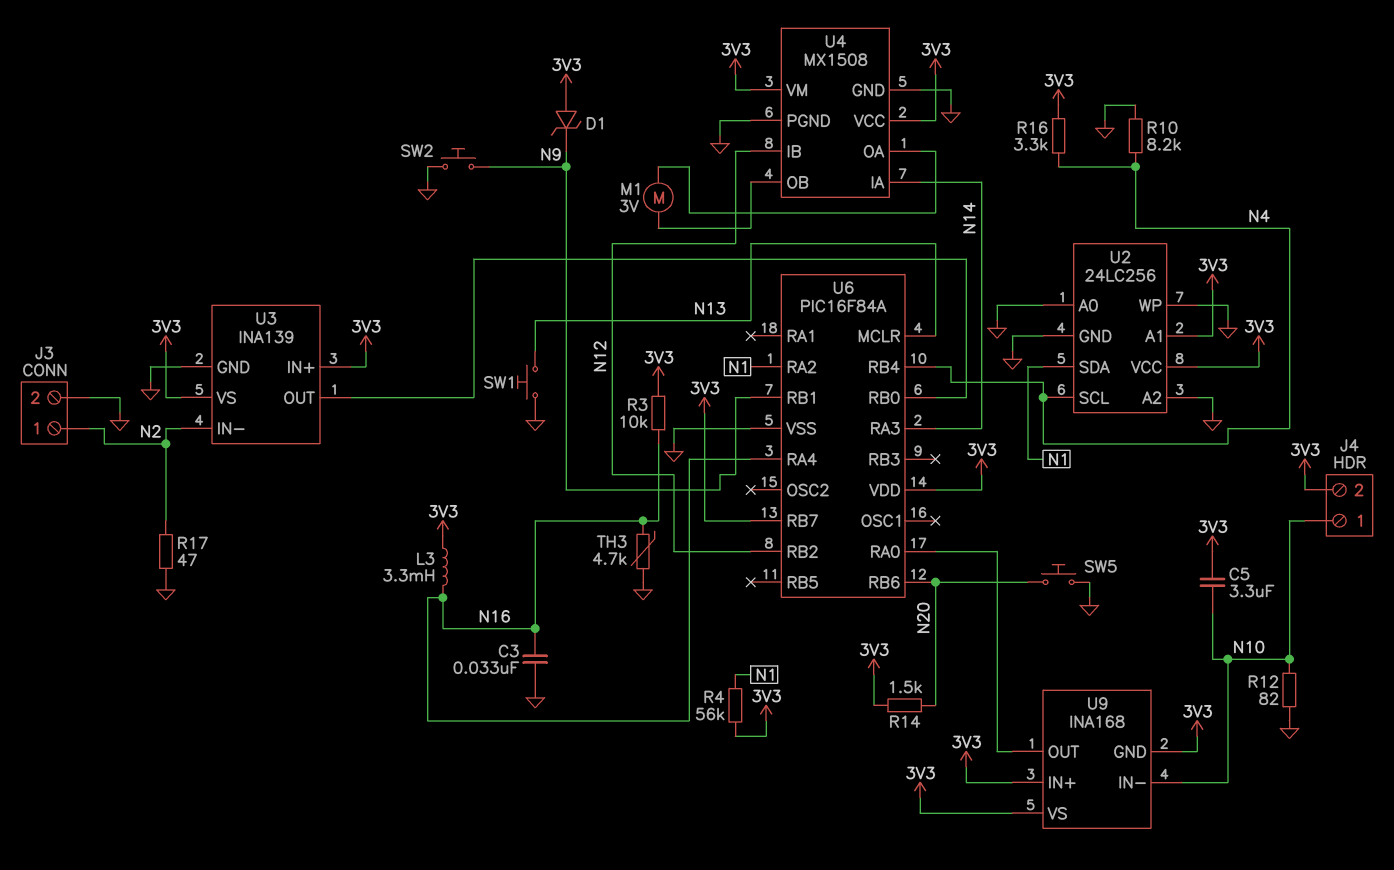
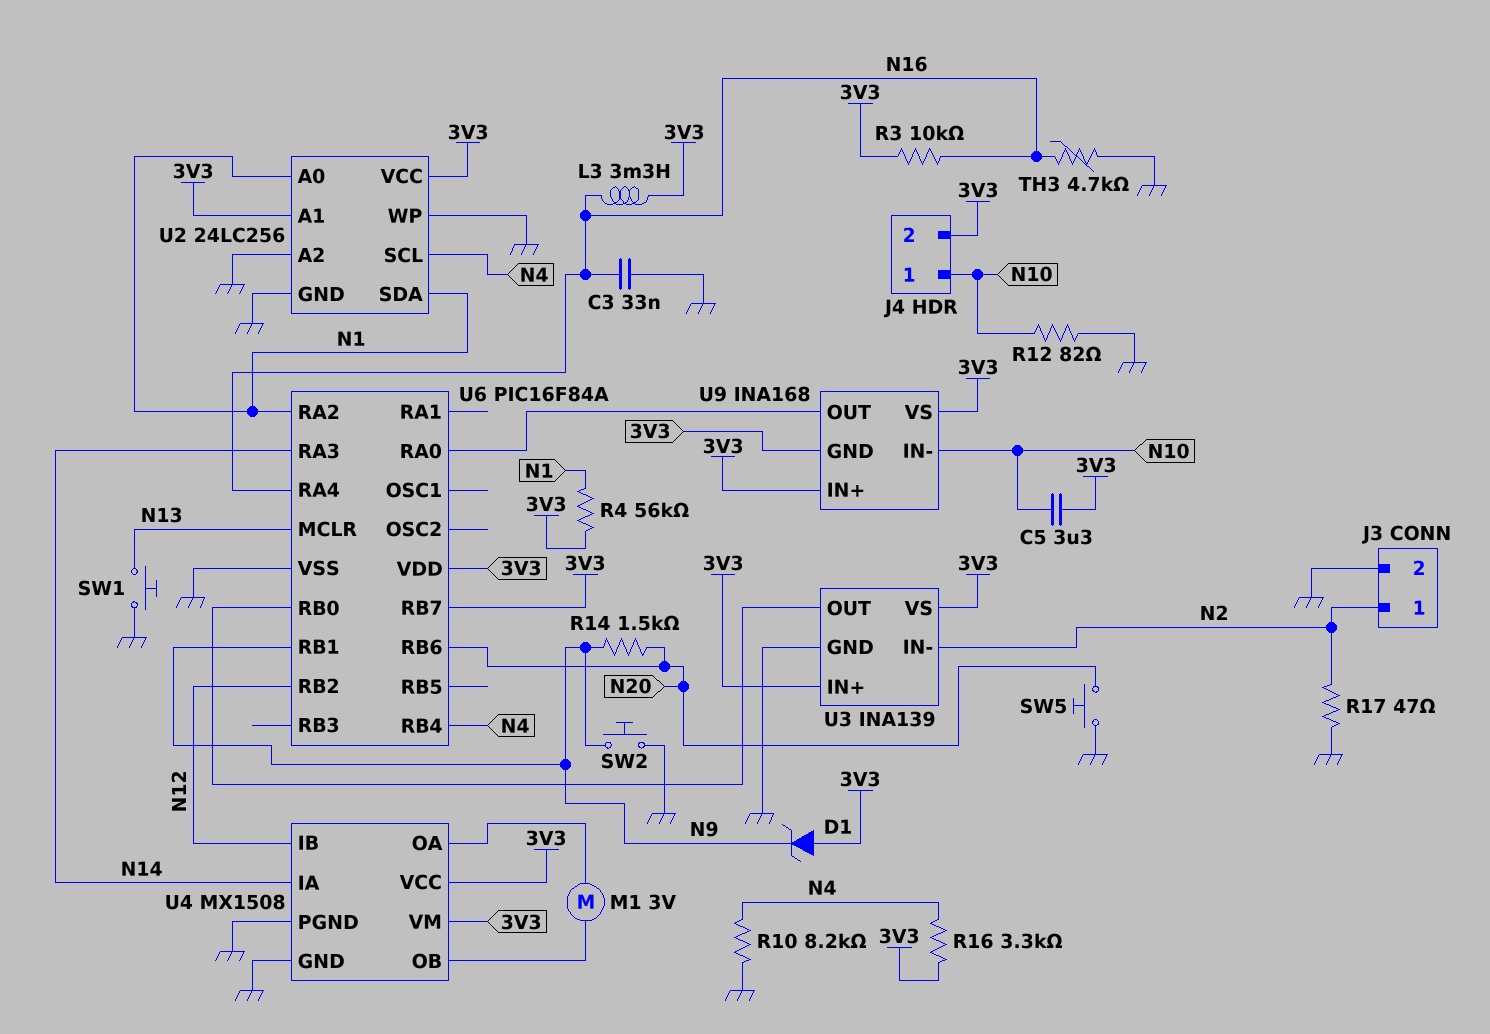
R14: 1.5k (3V3, N20) -> 1.5k (N9, N20)
U2 pin A0: GND -> N1

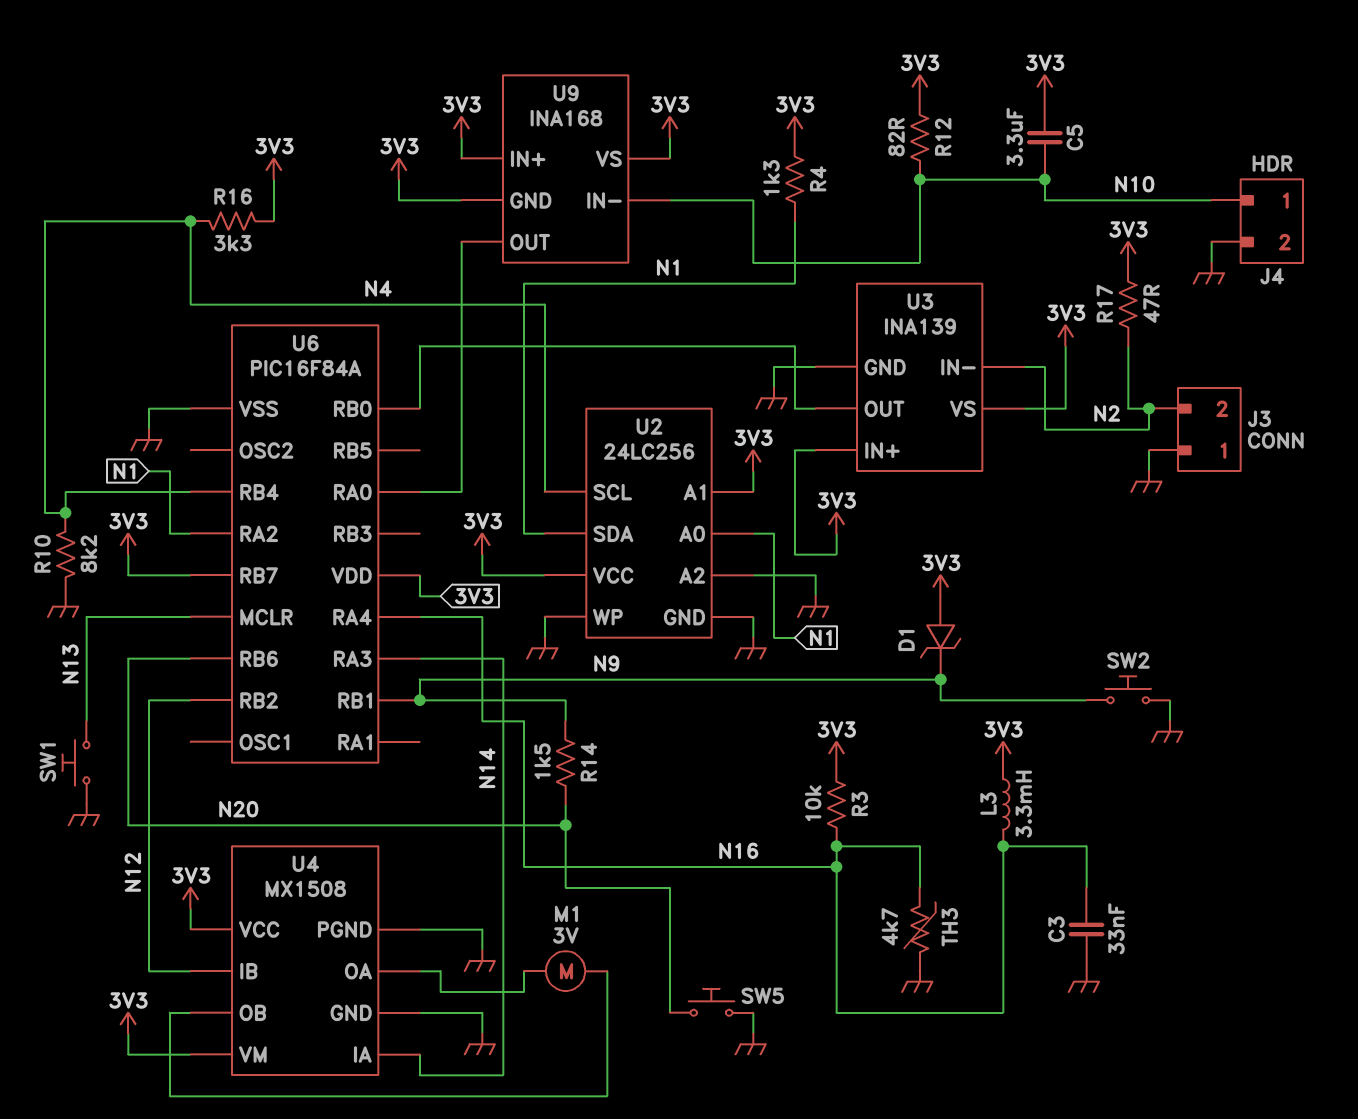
J3 pin 1: N2 -> GND
J3 pin 2: GND -> N2
J4 pin 2: 3V3 -> GND
R4: 56k (3V3, N1) -> 1.3k (3V3, N1)
R12: 82 (GND, N10) -> 82 (3V3, N10)
R17: 47 (GND, N2) -> 47 (3V3, N2)

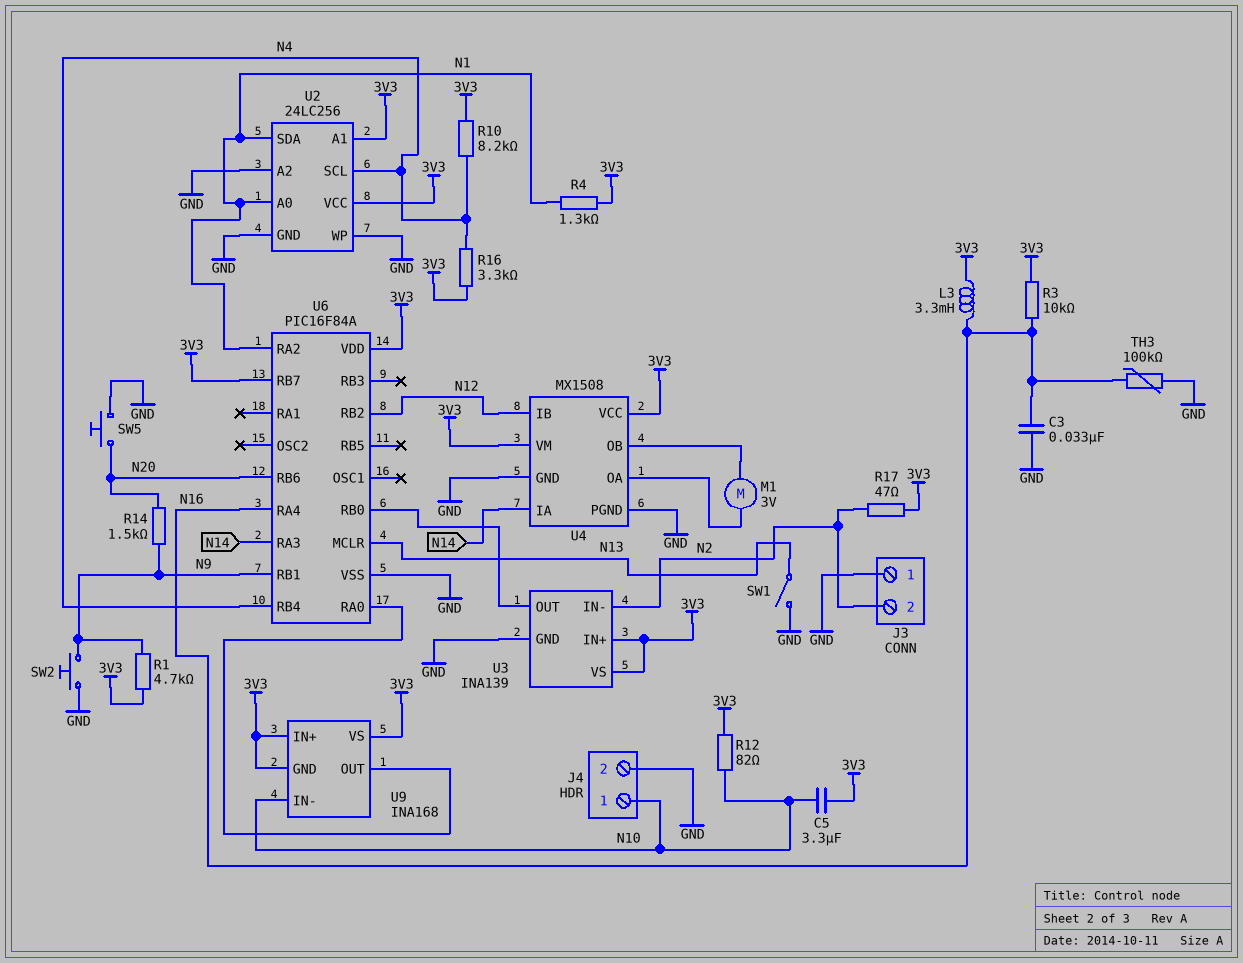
D1: zener (A 3V3, K N9) -> none
R1: none -> 4.7k (3V3, N9)
R10: 8.2k (GND, N4) -> 8.2k (3V3, N4)
SW1: button (GND, N13) -> switch (GND, N13)
TH3: 4.7k (GND, N16) -> 100k (GND, N16)

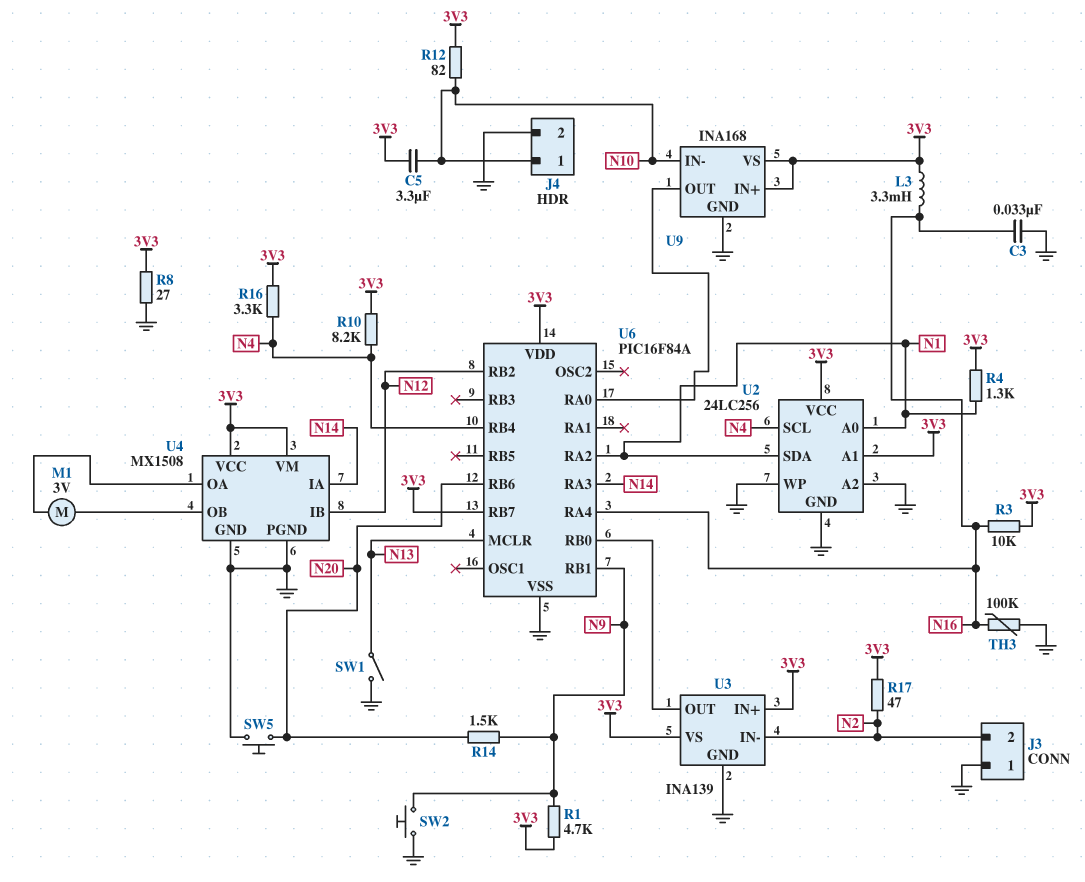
R8: none -> 27 (3V3, GND)
U9 pin GND: 3V3 -> GND

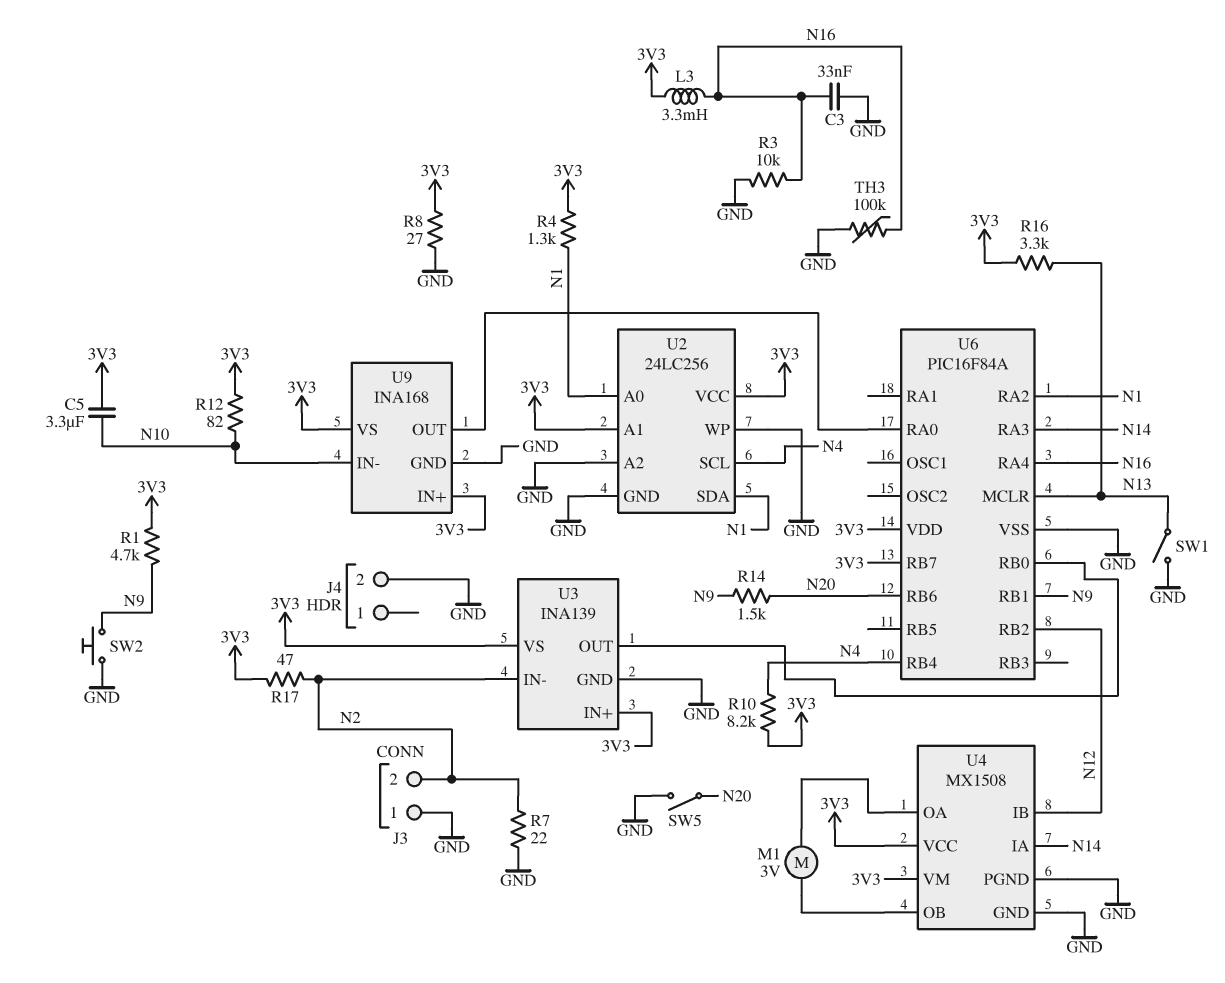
J4 pin 1: N10 -> none
R3: 10k (3V3, N16) -> 10k (GND, N16)
R7: none -> 22 (GND, N2)
R16: 3.3k (3V3, N4) -> 3.3k (3V3, N13)
SW5: button (GND, N20) -> switch (GND, N20)

